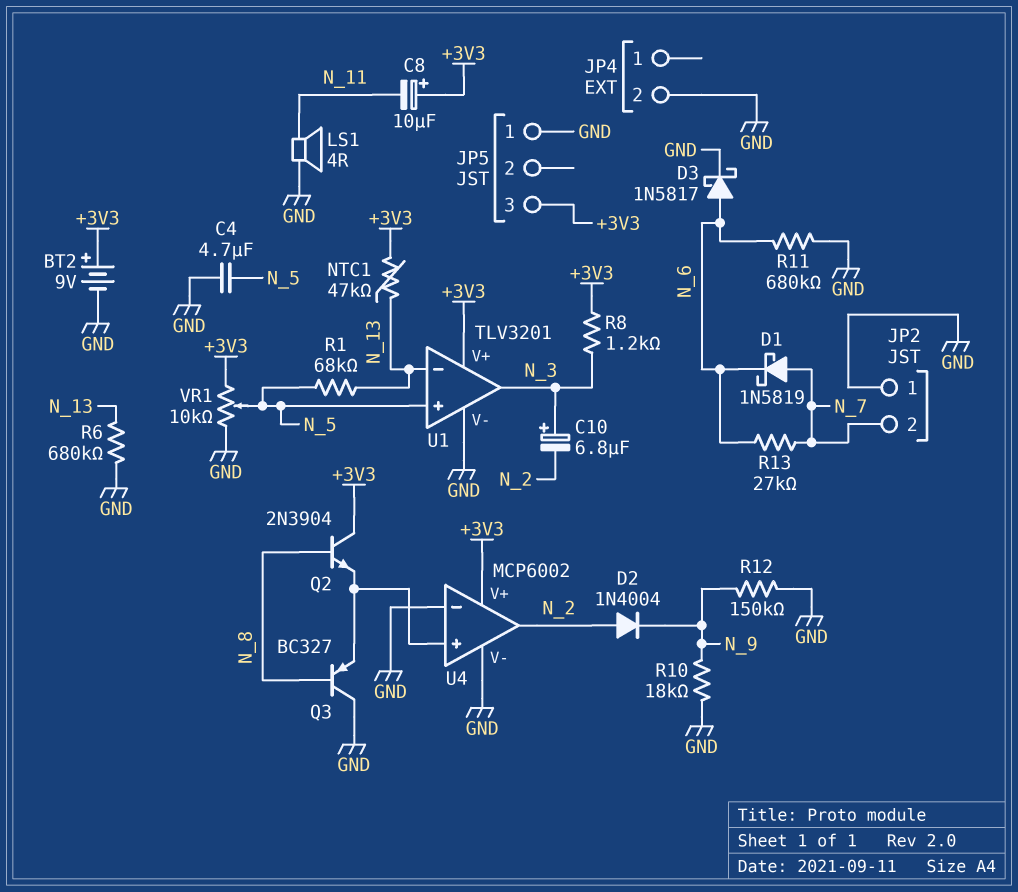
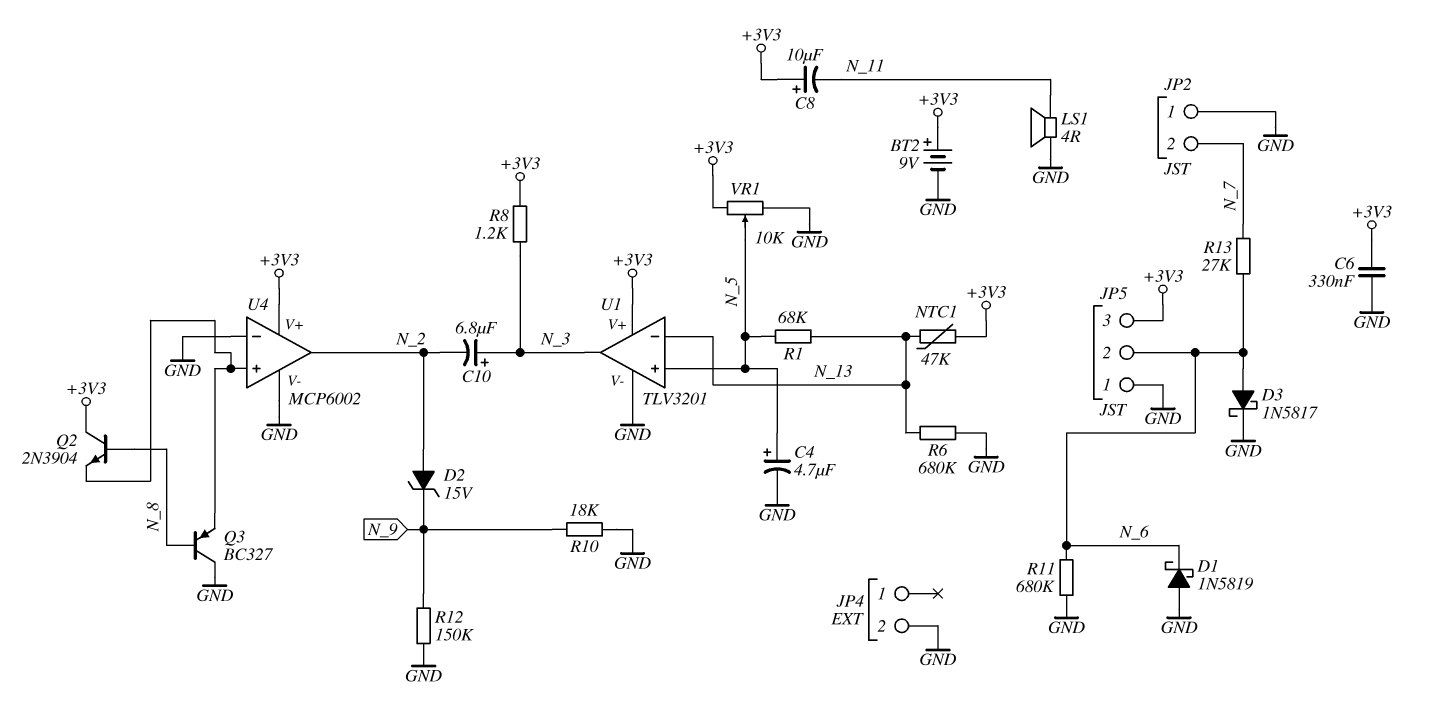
C4: 4.7uF (GND, N_5) -> 4.7uF (plus N_5, minus GND)
C6: none -> 330nF (+3V3, GND)
D1: schottky 1N5819 (A N_7, K N_6) -> schottky 1N5819 (A GND, K N_6)
D2: diode 1N4004 (A N_2, K N_9) -> zener 15V (A N_2, K N_9)
JP5 pin 2: none -> N_6

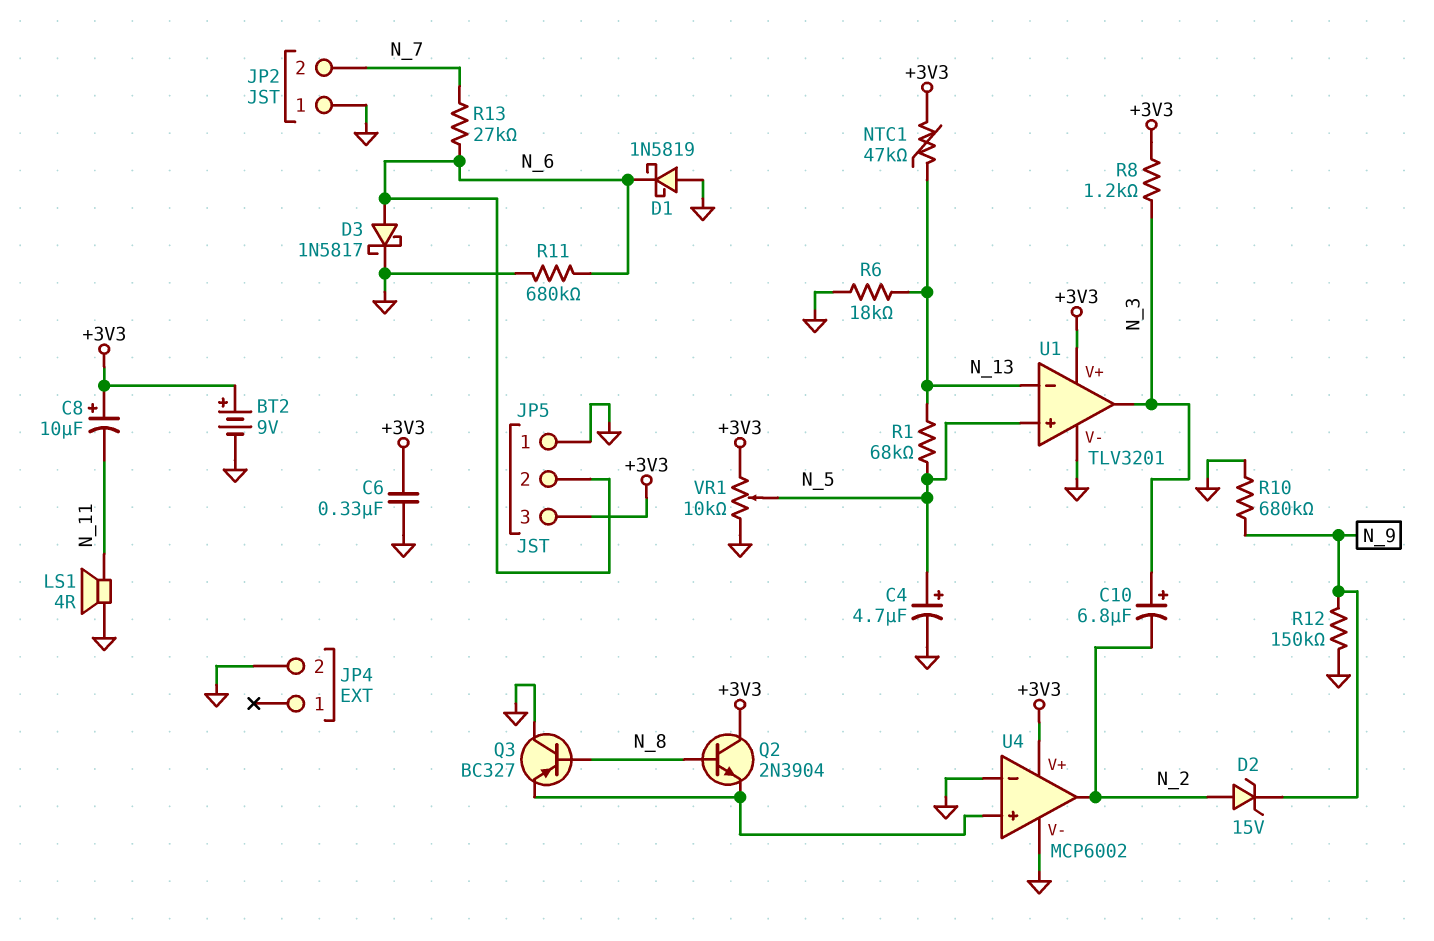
R6: 680k (GND, N_13) -> 18k (GND, N_13)
R10: 18k (GND, N_9) -> 680k (GND, N_9)

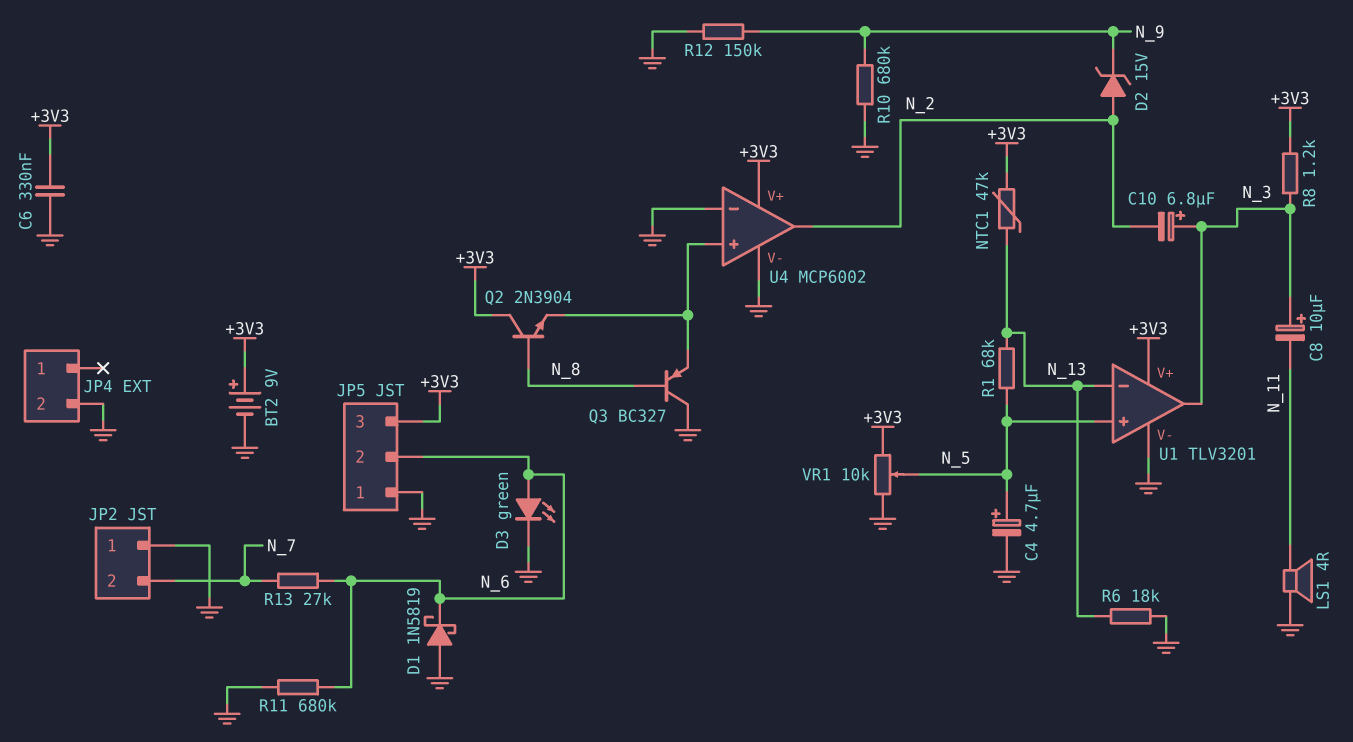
C8: 10uF (plus +3V3, minus N_11) -> 10uF (plus N_3, minus N_11)
D3: schottky 1N5817 (A N_6, K GND) -> LED green (A N_6, K GND)

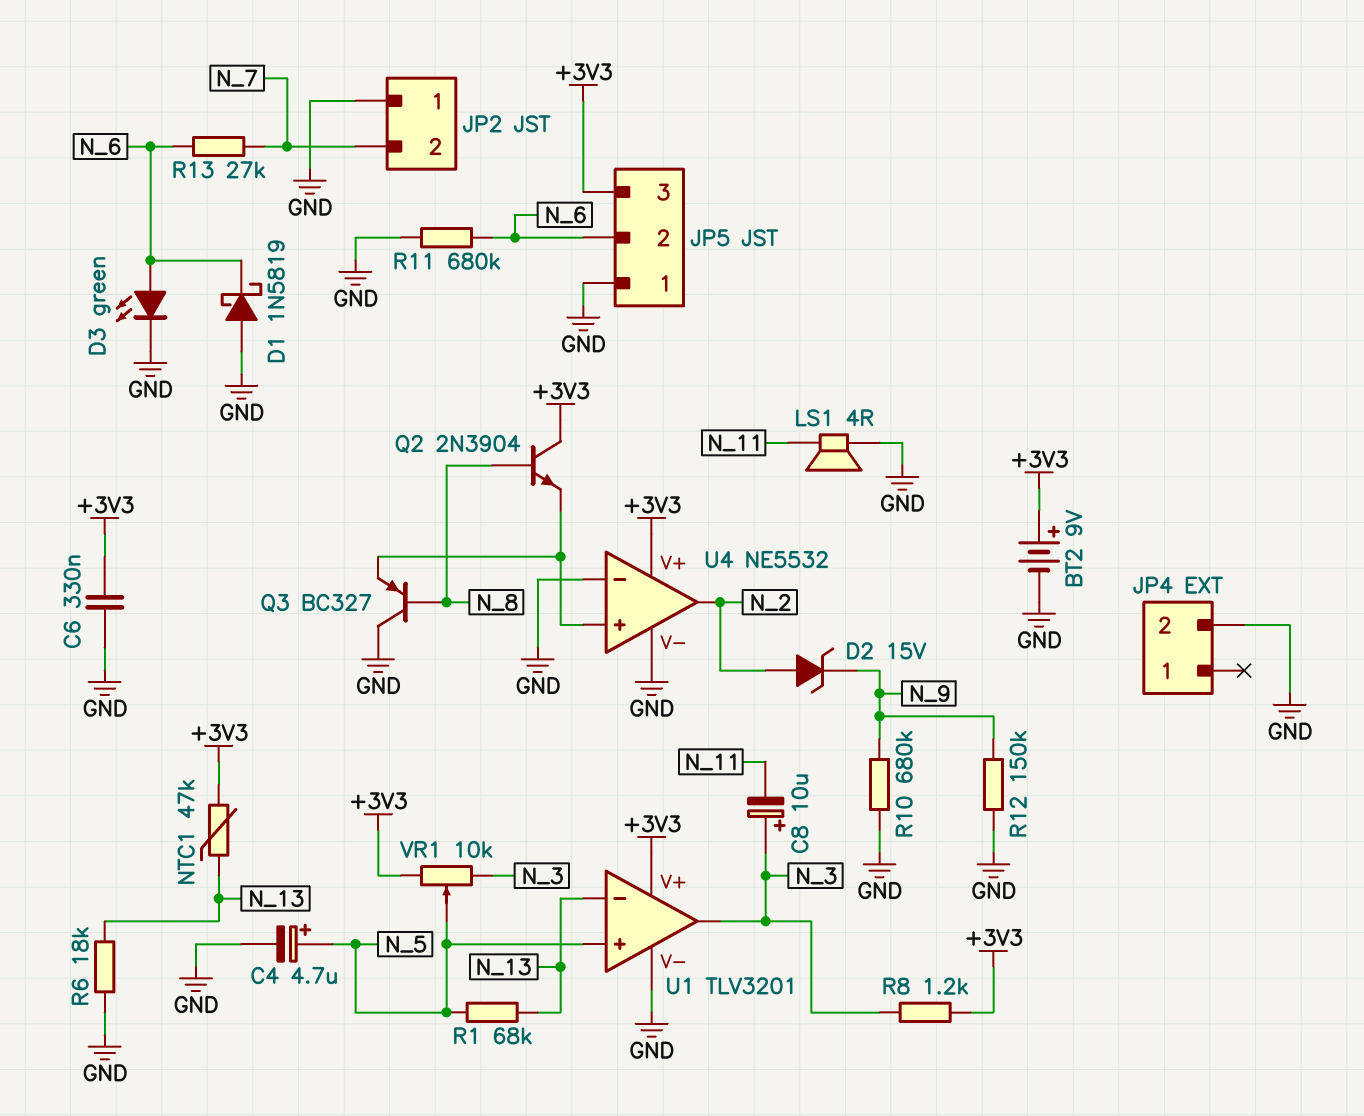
C10: 6.8uF (plus N_3, minus N_2) -> none
U4: MCP6002 -> NE5532
VR1: 10k (+3V3, GND, wiper N_5) -> 10k (+3V3, N_3, wiper N_5)

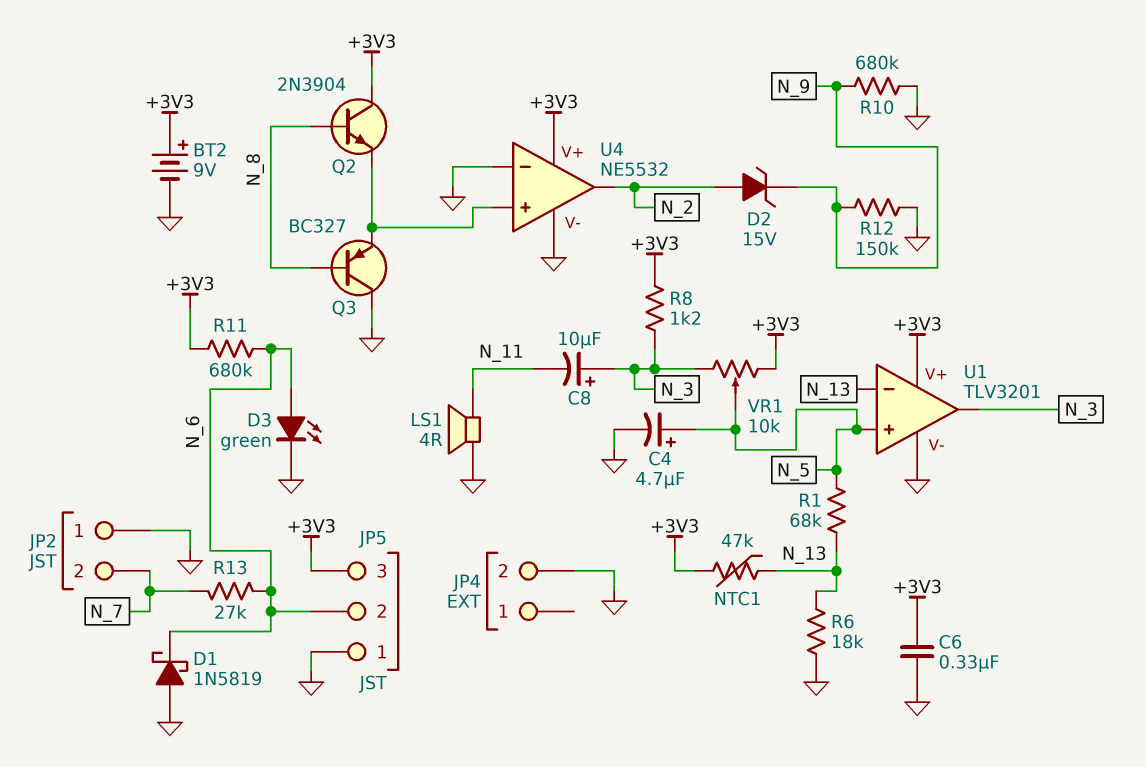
R11: 680k (GND, N_6) -> 680k (+3V3, N_6)

